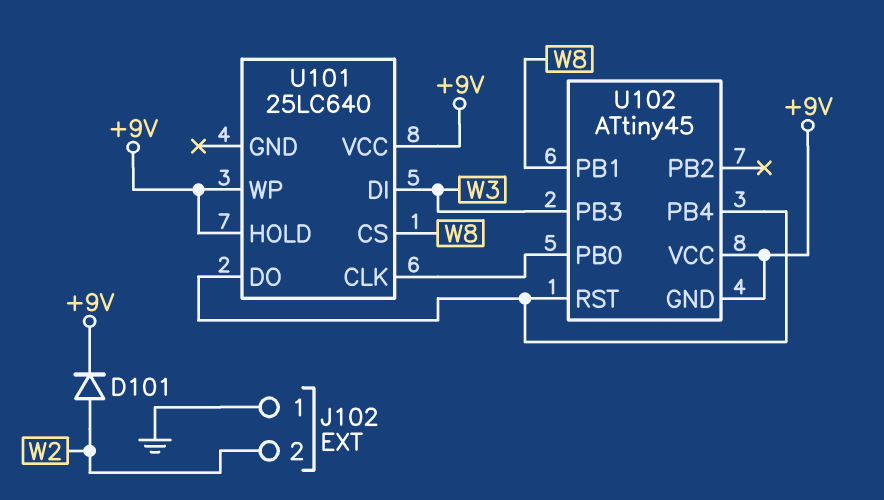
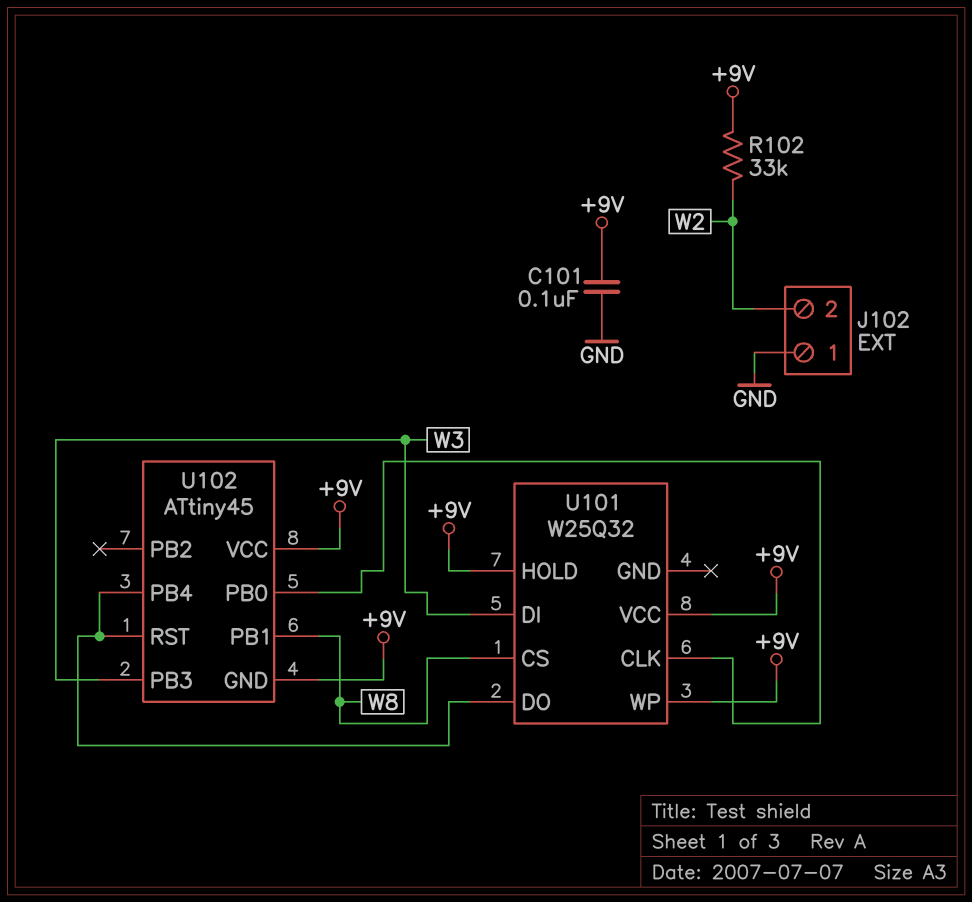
C101: none -> 100nF (+9V, GND)
D101: diode (A W2, K +9V) -> none
R102: none -> 33k (+9V, W2)
U101: 25LC640 -> W25Q32

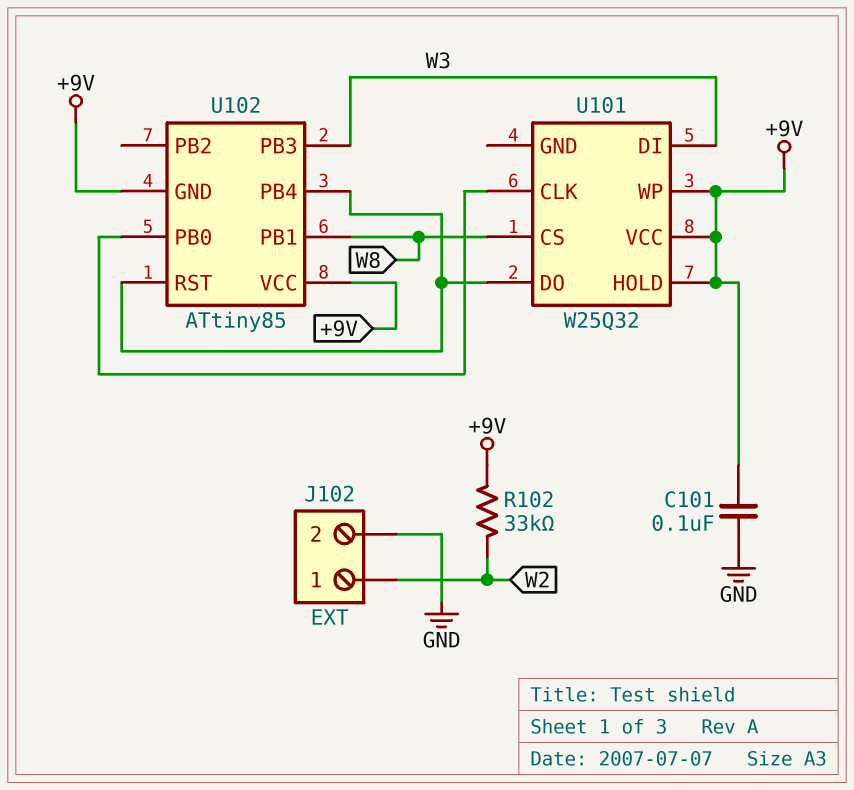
J102 pin 1: GND -> W2
J102 pin 2: W2 -> GND
U102: ATtiny45 -> ATtiny85

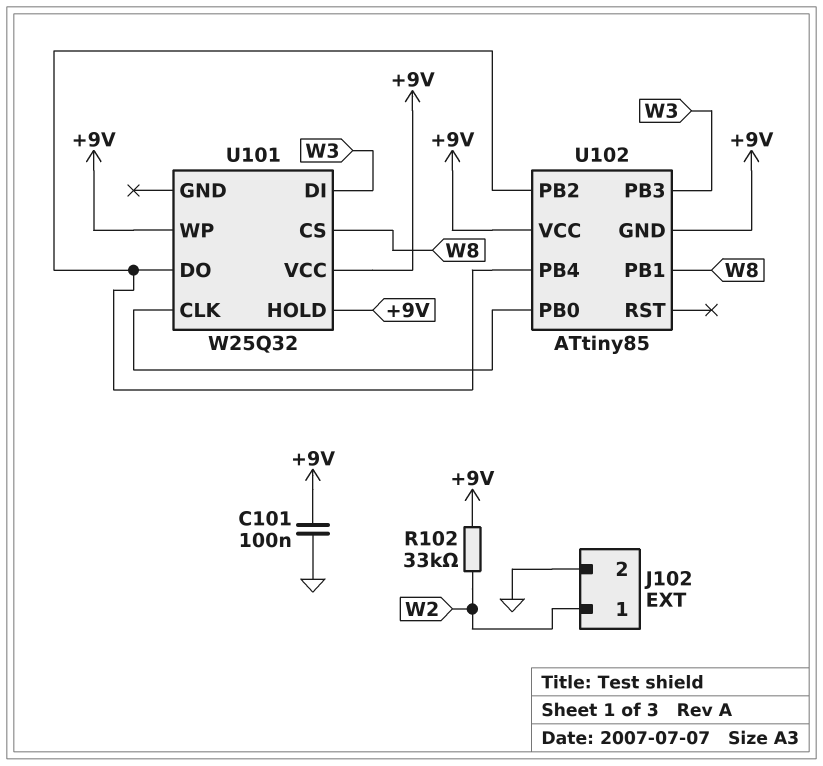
U102 pin PB2: none -> U101/DO
U102 pin RST: U101/DO -> none

